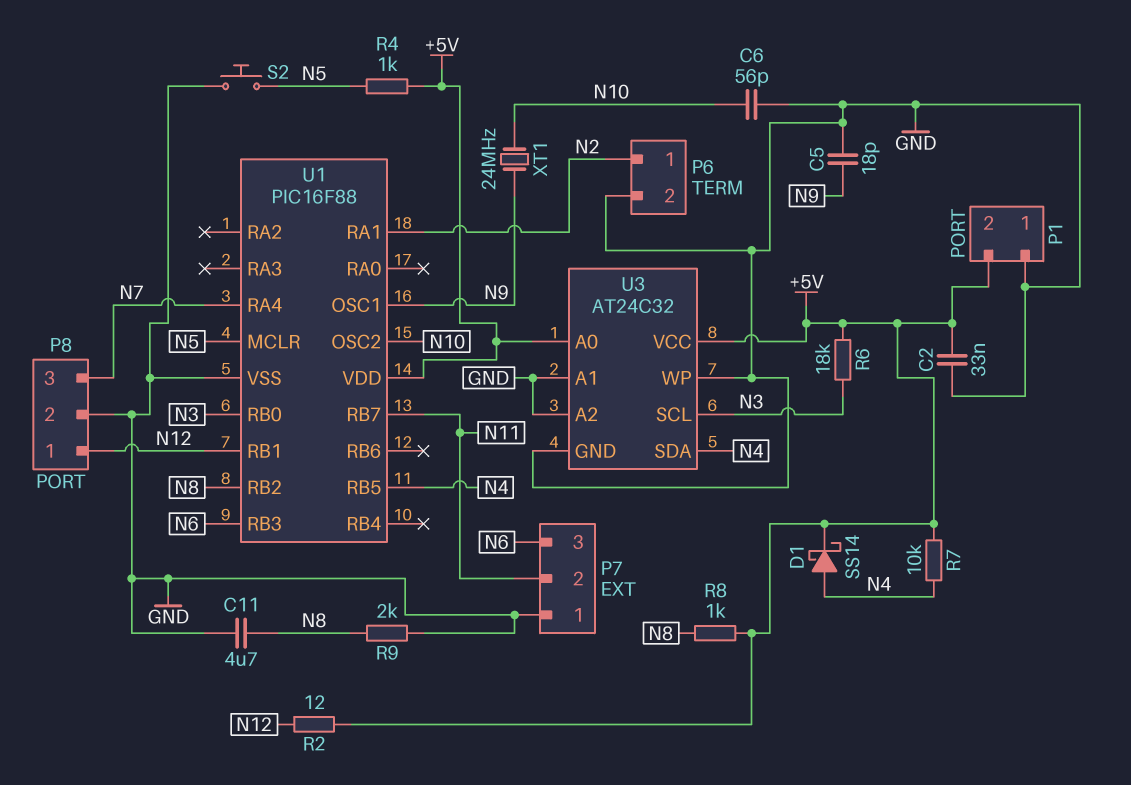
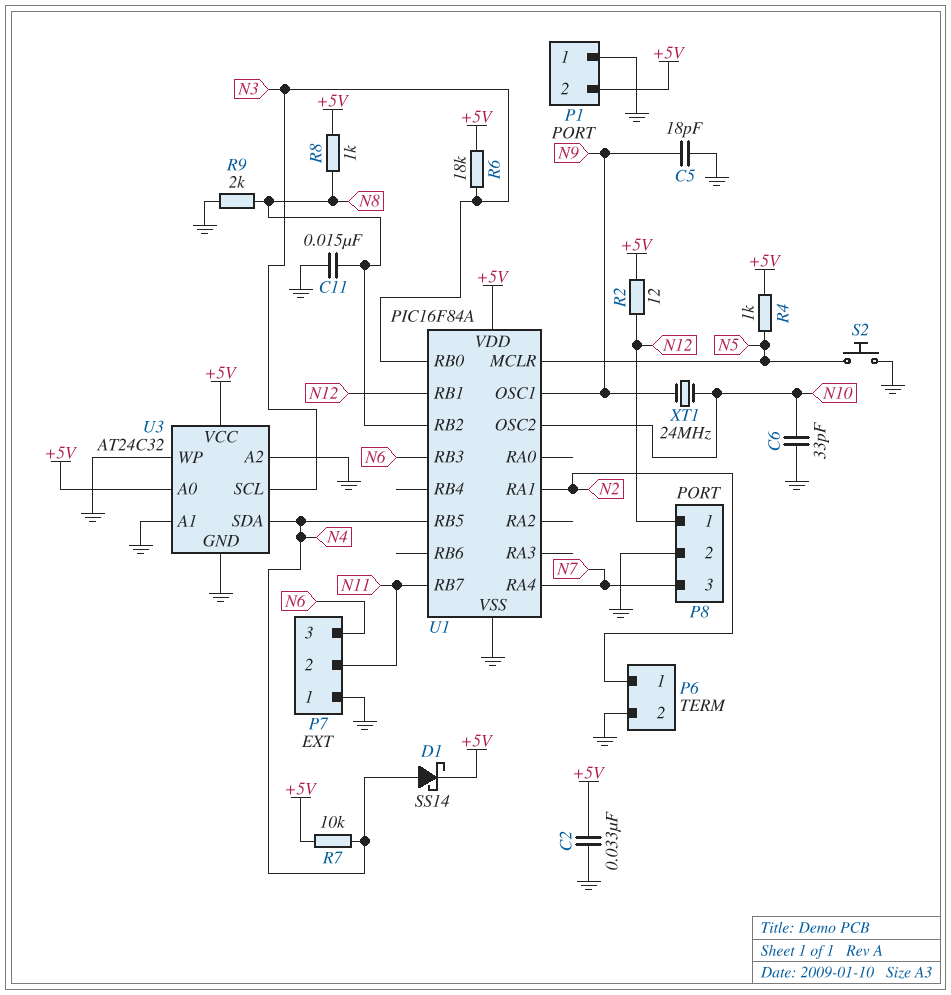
C6: 56pF (GND, N10) -> 33pF (GND, N10)
C11: 4.7uF (GND, N8) -> 15nF (GND, N8)
U1: PIC16F88 -> PIC16F84A

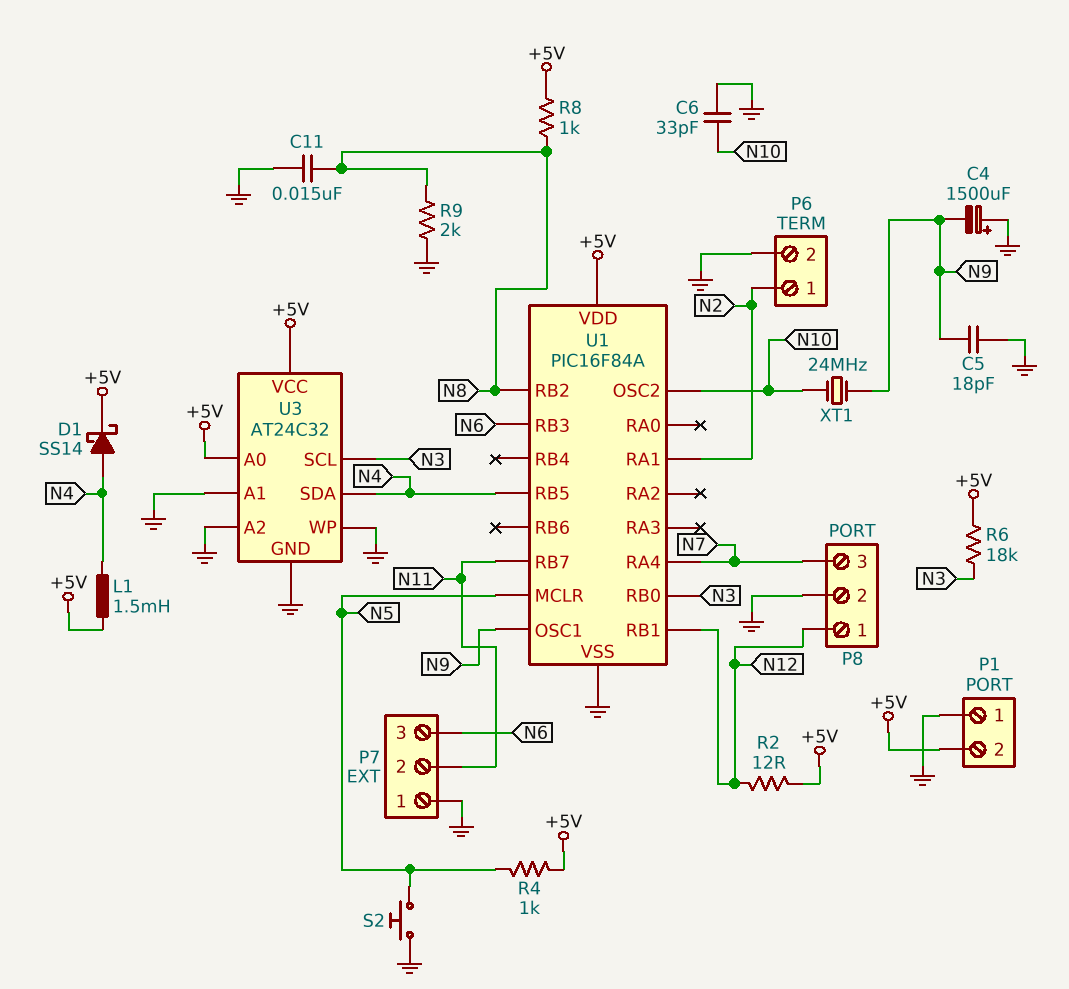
C2: 33nF (+5V, GND) -> none
C4: none -> 1500uF (plus GND, minus N9)
L1: none -> 1.5mH (+5V, N4)
R7: 10k (+5V, N4) -> none

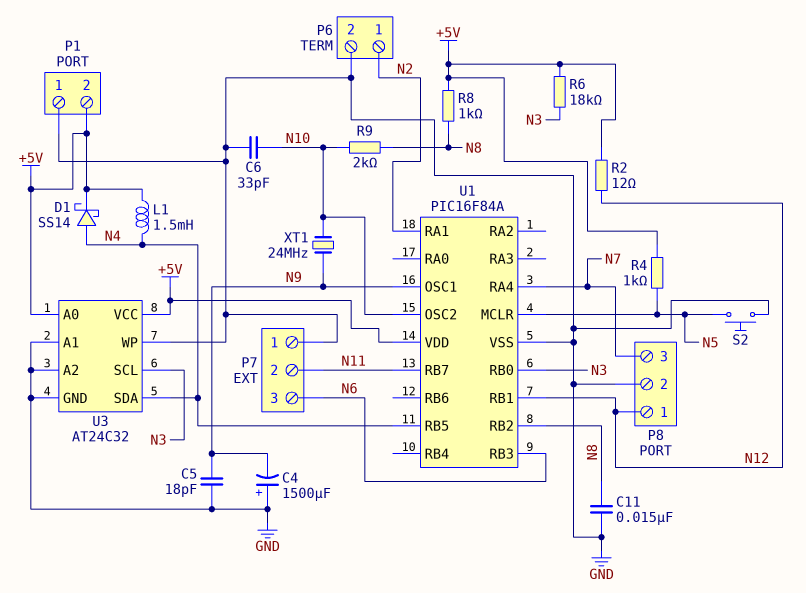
R9: 2k (GND, N8) -> 2k (N8, N10)

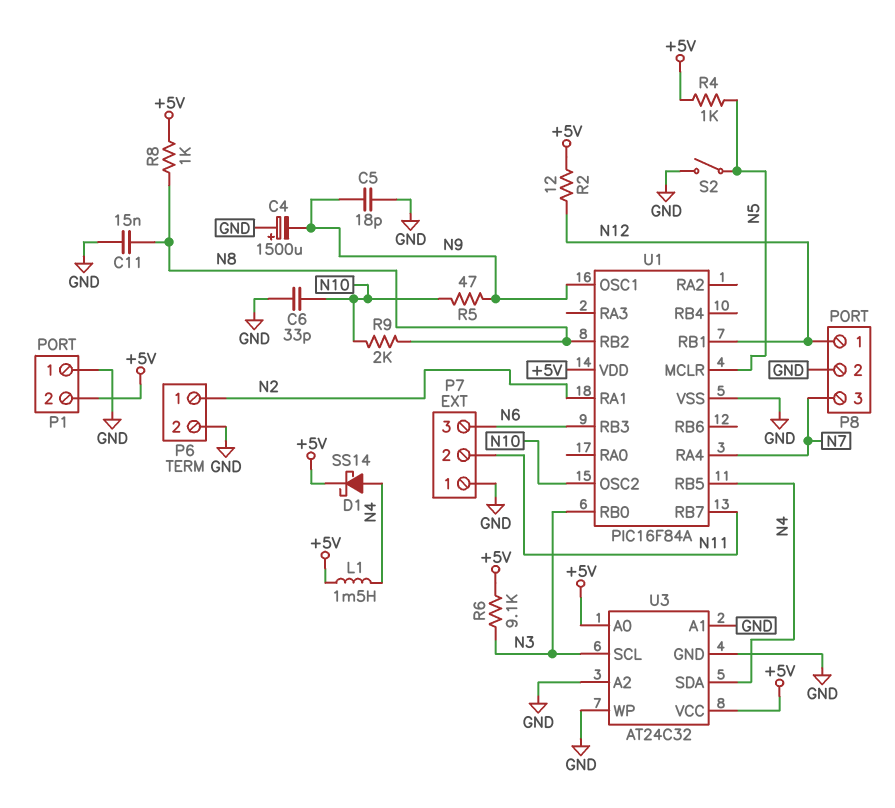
R5: none -> 47 (N9, N10)
R6: 18k (+5V, N3) -> 9.1k (+5V, N3)
S2: button (GND, N5) -> switch (GND, N5)
XT1: 24MHz (N9, N10) -> none

